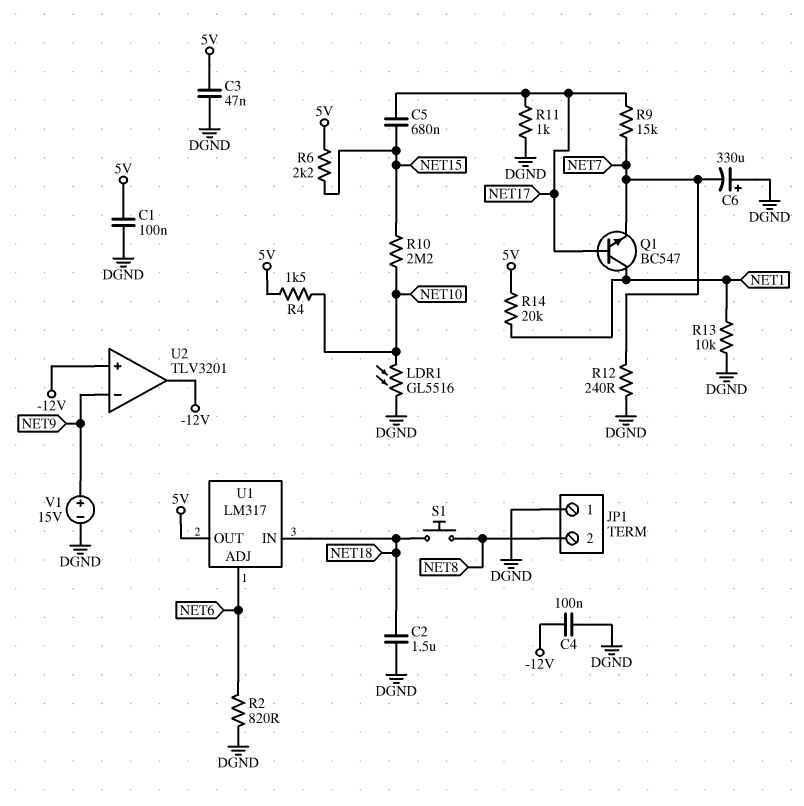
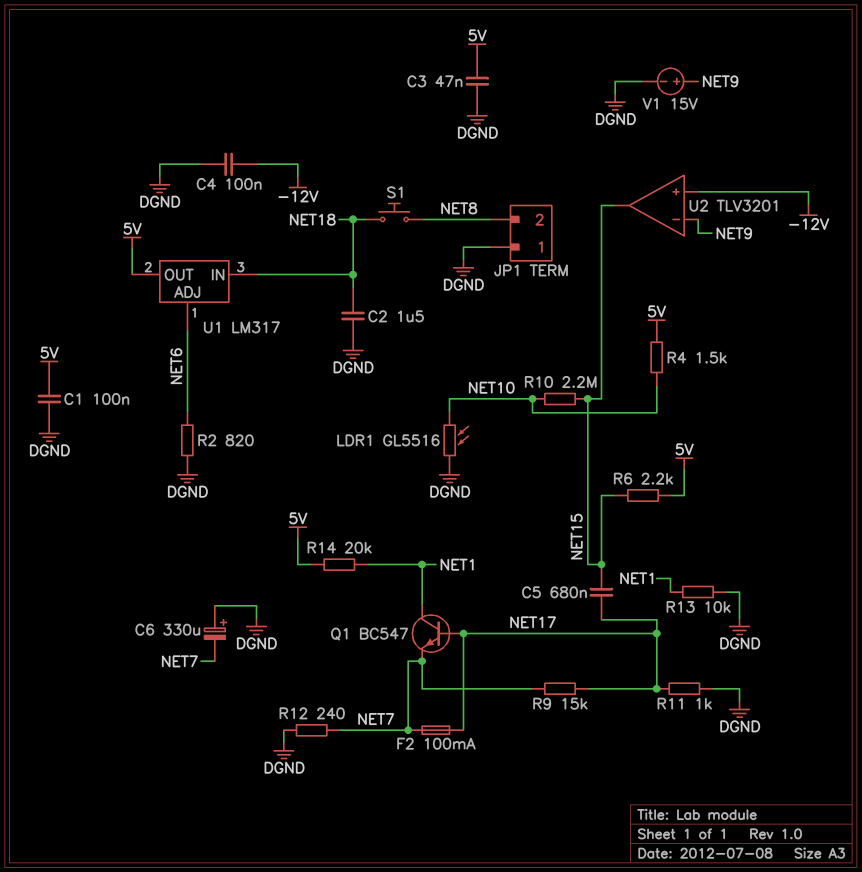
F2: none -> 100mA (NET7, NET17)
U2 pin out: -12V -> NET15

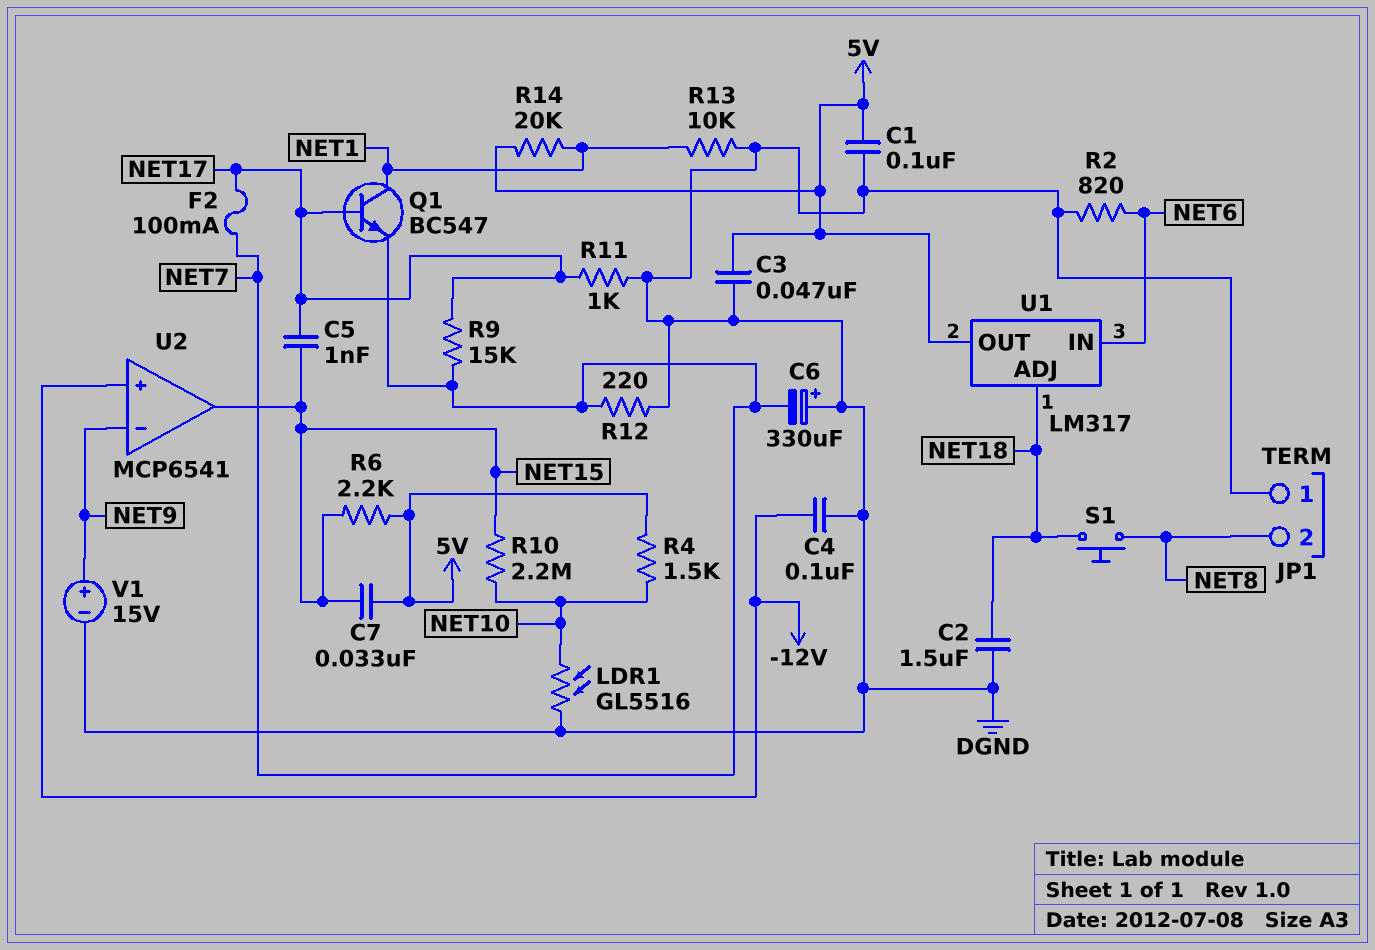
C5: 680nF (NET15, NET17) -> 1nF (NET15, NET17)
C7: none -> 33nF (5V, NET15)
R12: 240 (DGND, NET7) -> 220 (DGND, NET7)
U1 pin ADJ: NET6 -> NET18
U1 pin IN: NET18 -> NET6
U2: TLV3201 -> MCP6541

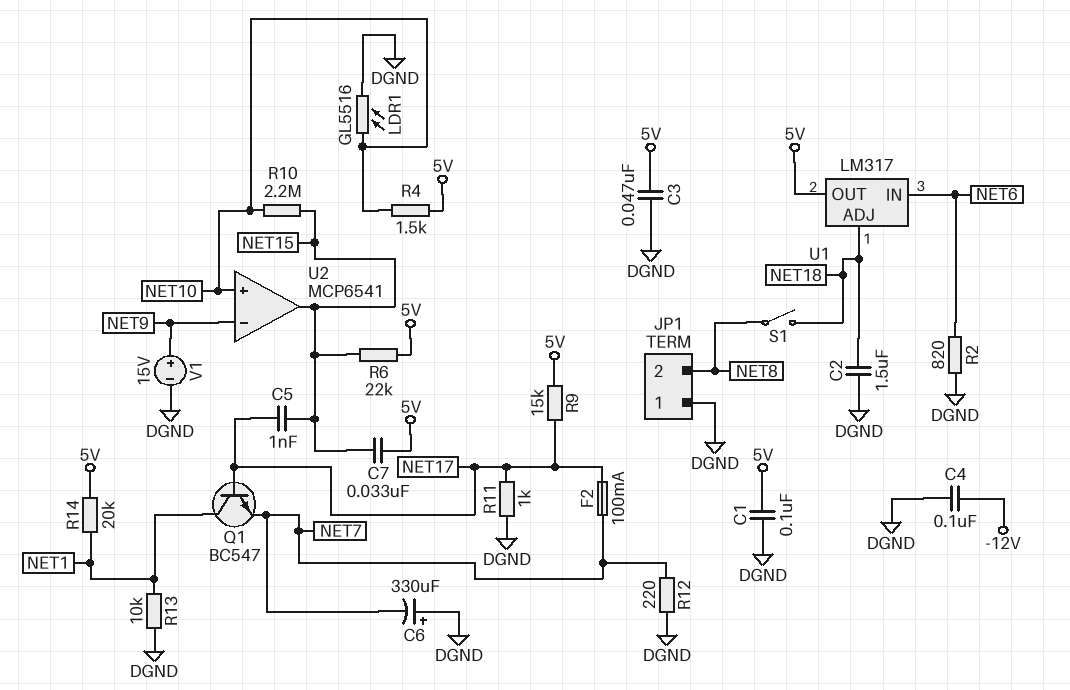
R6: 2.2k (5V, NET15) -> 22k (5V, NET15)
R9: 15k (NET7, NET17) -> 15k (5V, NET17)
S1: button (NET8, NET18) -> switch (NET8, NET18)
U2 pin in+: -12V -> NET10

